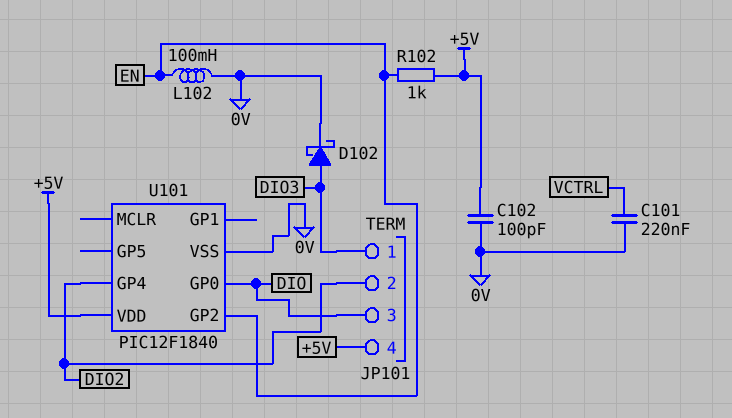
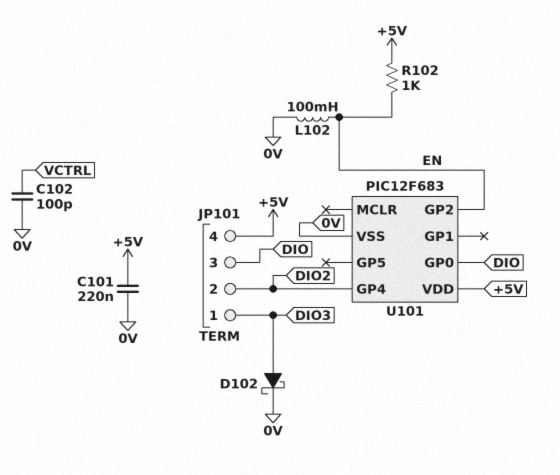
C101: 220nF (0V, VCTRL) -> 220nF (+5V, 0V)
C102: 100pF (+5V, 0V) -> 100pF (0V, VCTRL)
U101: PIC12F1840 -> PIC12F683

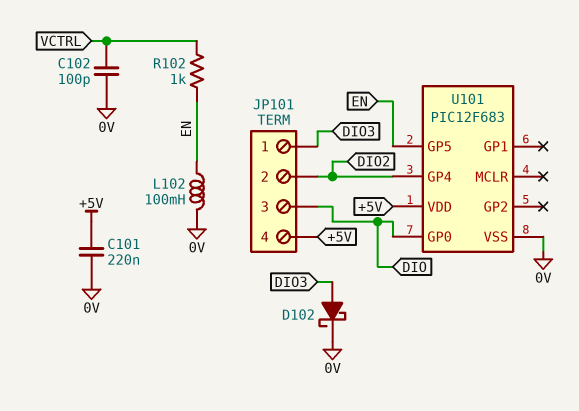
R102: 1k (+5V, EN) -> 1k (EN, VCTRL)
U101 pin GP2: EN -> none
U101 pin GP5: none -> EN

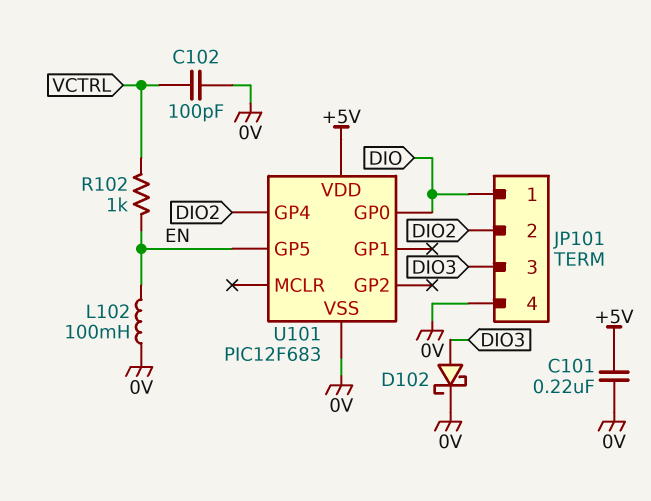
JP101 pin 1: DIO3 -> DIO
JP101 pin 3: DIO -> DIO3
JP101 pin 4: +5V -> 0V

